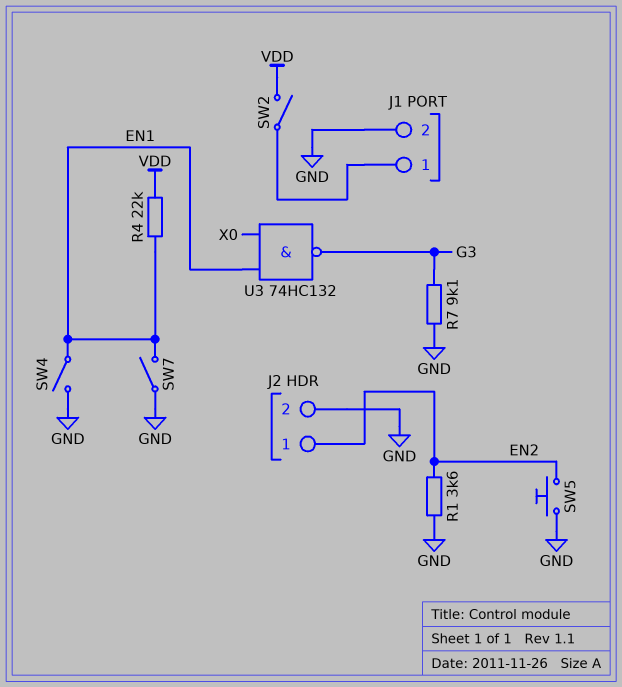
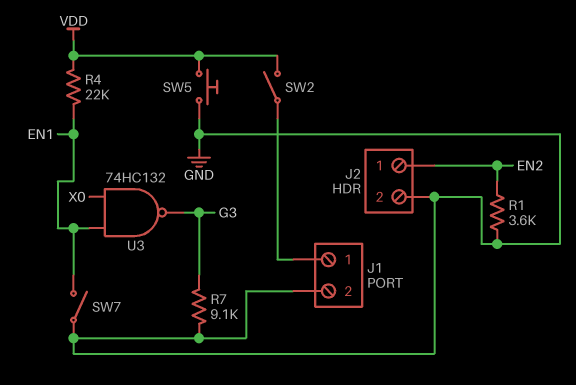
SW4: switch (EN1, GND) -> none
SW5: button (EN2, GND) -> button (GND, VDD)

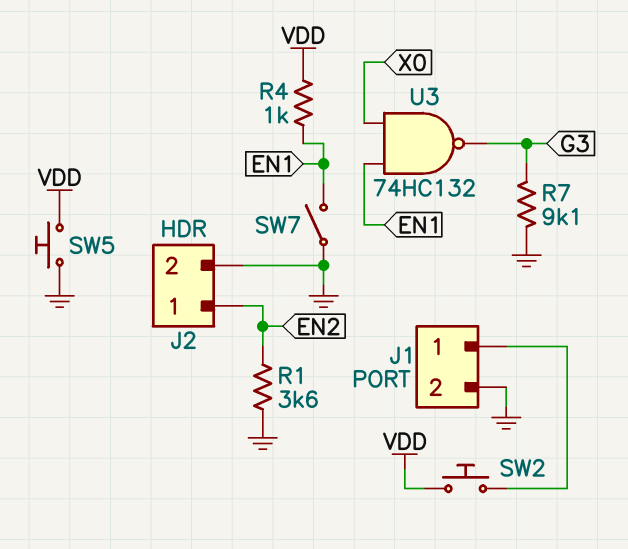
R4: 22k (EN1, VDD) -> 1k (EN1, VDD)
SW2: switch (J1/1, VDD) -> button (J1/1, VDD)

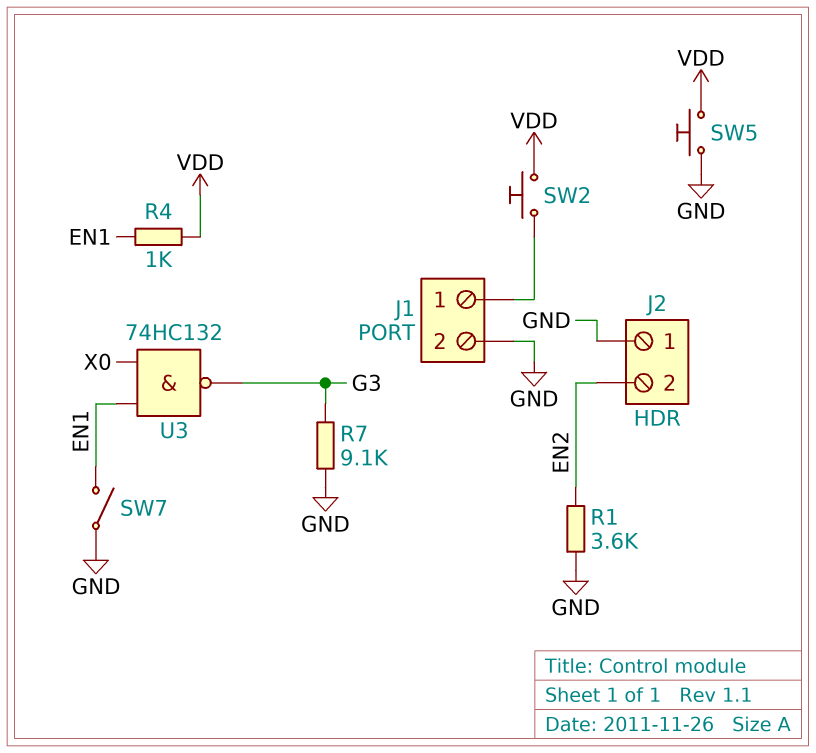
J2 pin 1: EN2 -> GND
J2 pin 2: GND -> EN2

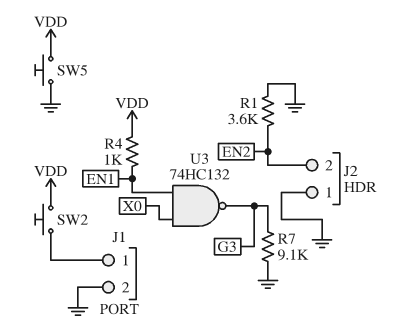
SW7: switch (EN1, GND) -> none

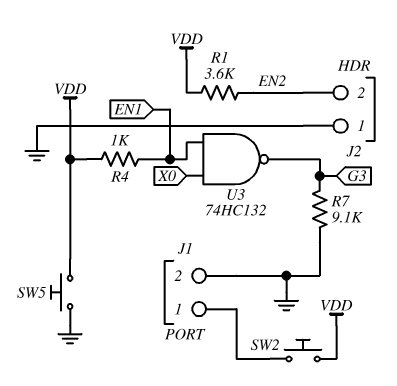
R1: 3.6k (EN2, GND) -> 3.6k (EN2, VDD)

